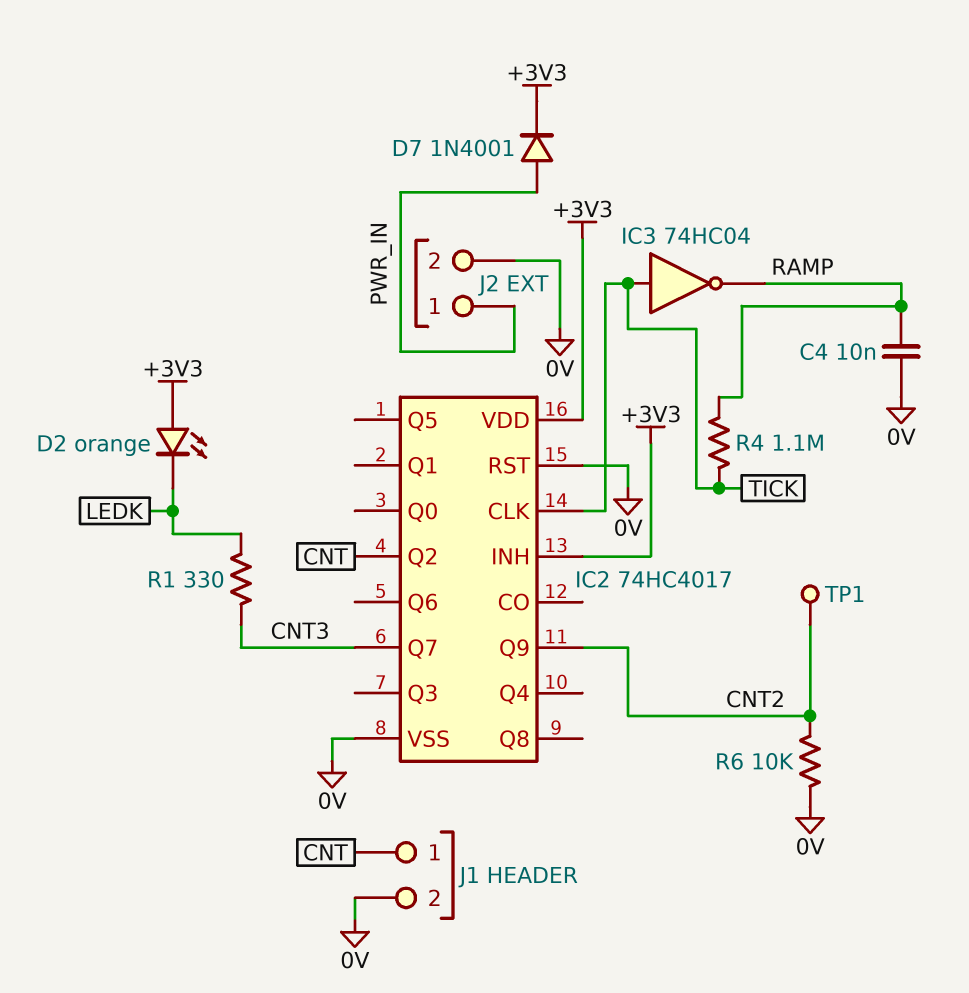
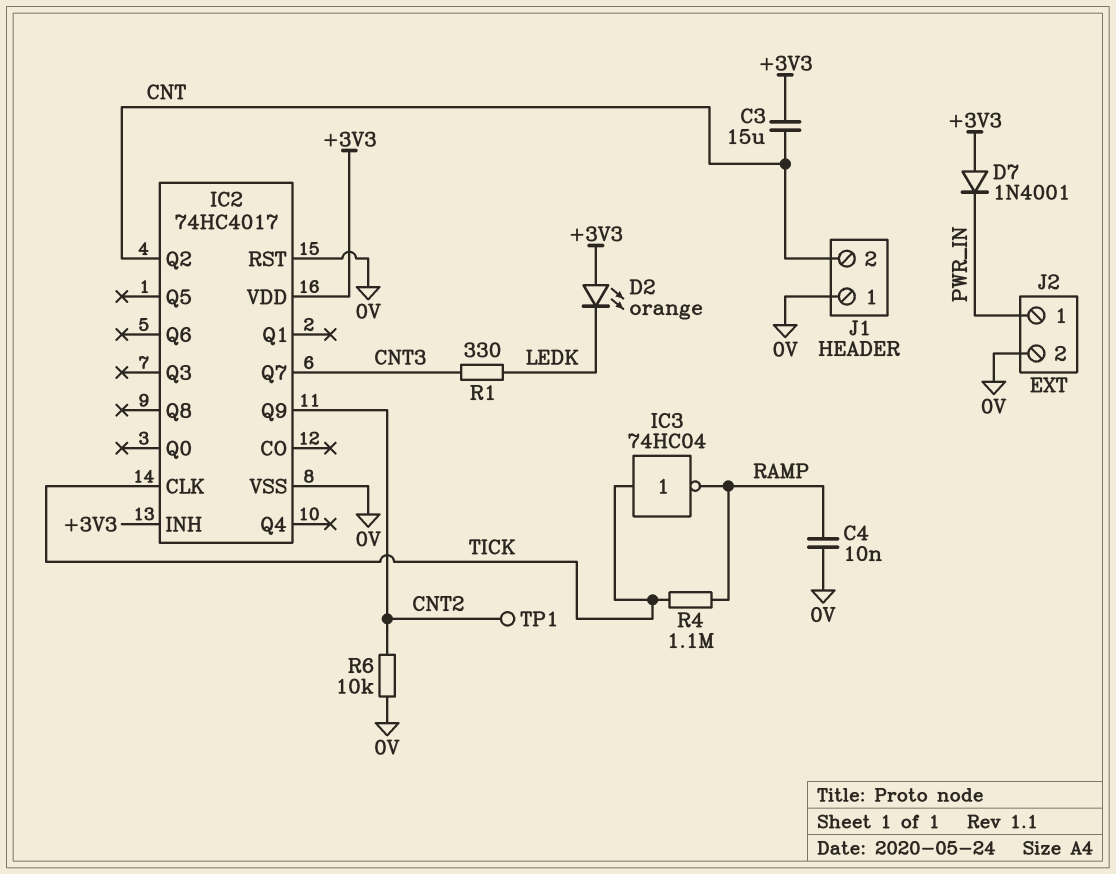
C3: none -> 15uF (+3V3, CNT)
D7: diode 1N4001 (A PWR_IN, K +3V3) -> diode 1N4001 (A +3V3, K PWR_IN)
J1 pin 1: CNT -> 0V
J1 pin 2: 0V -> CNT

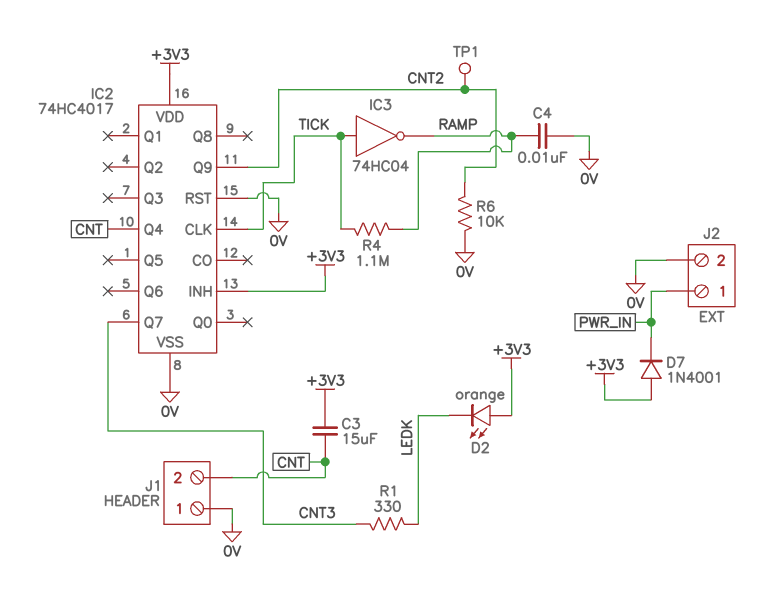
IC2 pin Q2: CNT -> none
IC2 pin Q4: none -> CNT

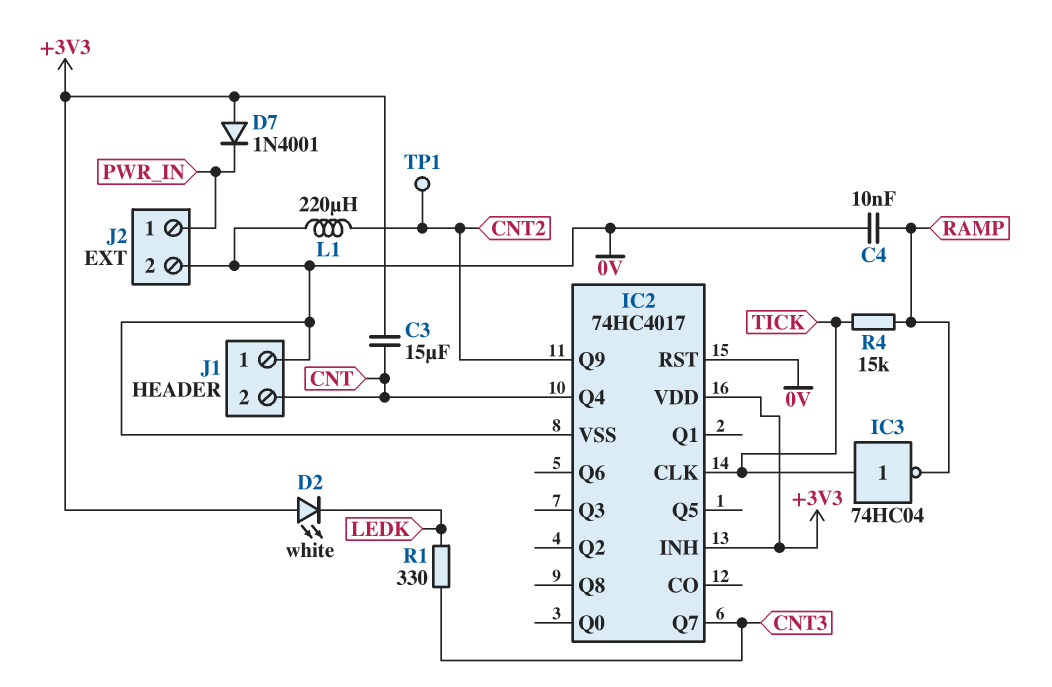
D2: LED orange (A +3V3, K LEDK) -> LED white (A +3V3, K LEDK)
L1: none -> 220uH (0V, CNT2)
R4: 1.1M (RAMP, TICK) -> 15k (RAMP, TICK)
R6: 10k (0V, CNT2) -> none

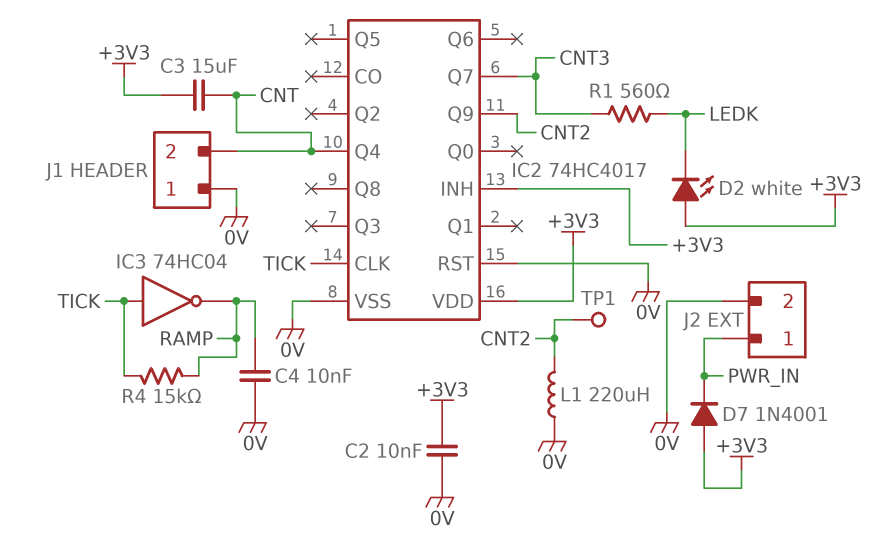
C2: none -> 10nF (+3V3, 0V)
R1: 330 (CNT3, LEDK) -> 560 (CNT3, LEDK)

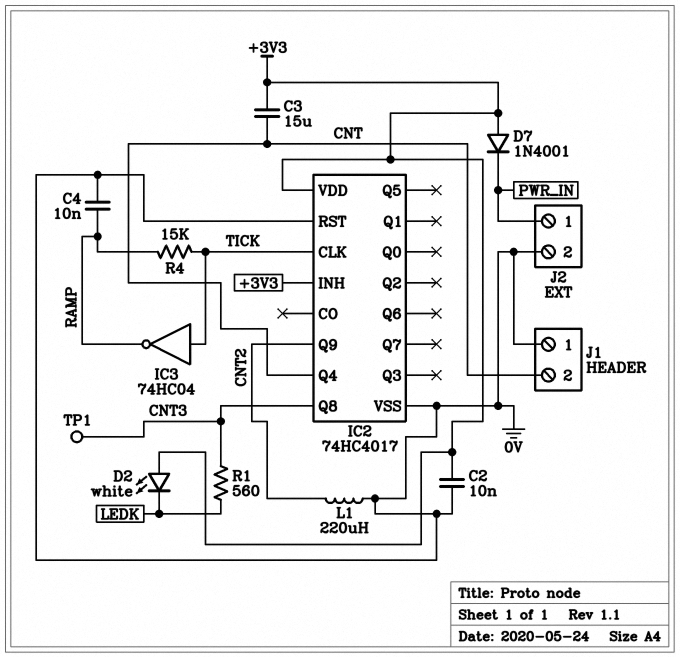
IC2 pin Q7: CNT3 -> none
IC2 pin Q8: none -> CNT3
TP1: test point (CNT2) -> test point (CNT3)

